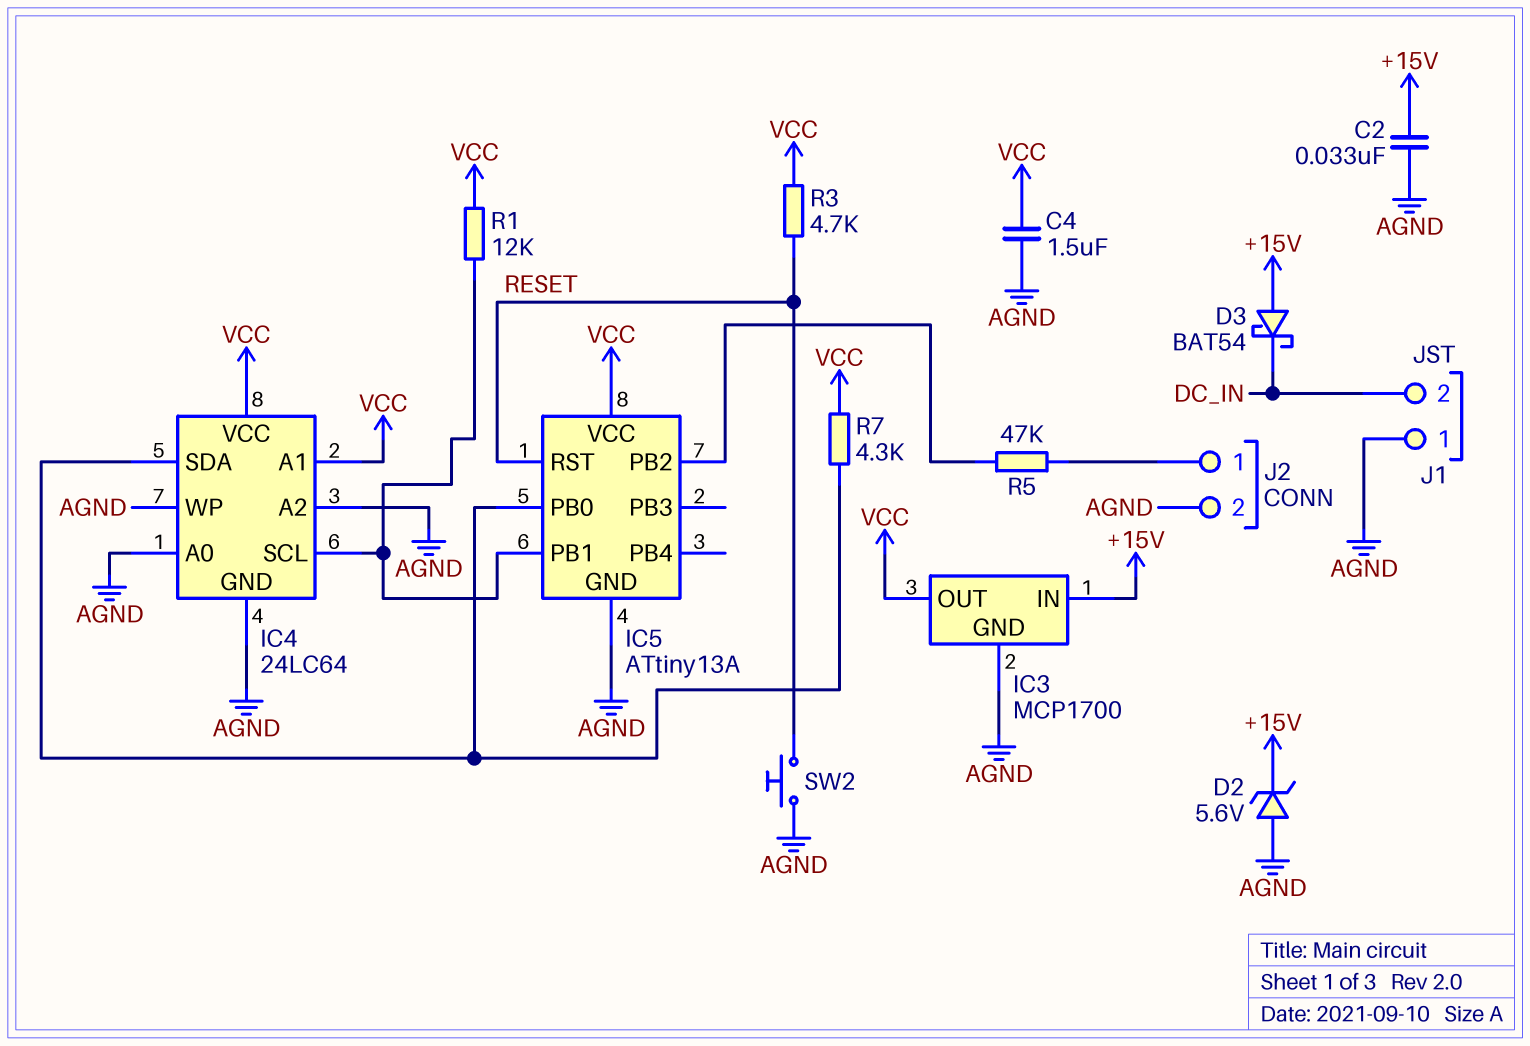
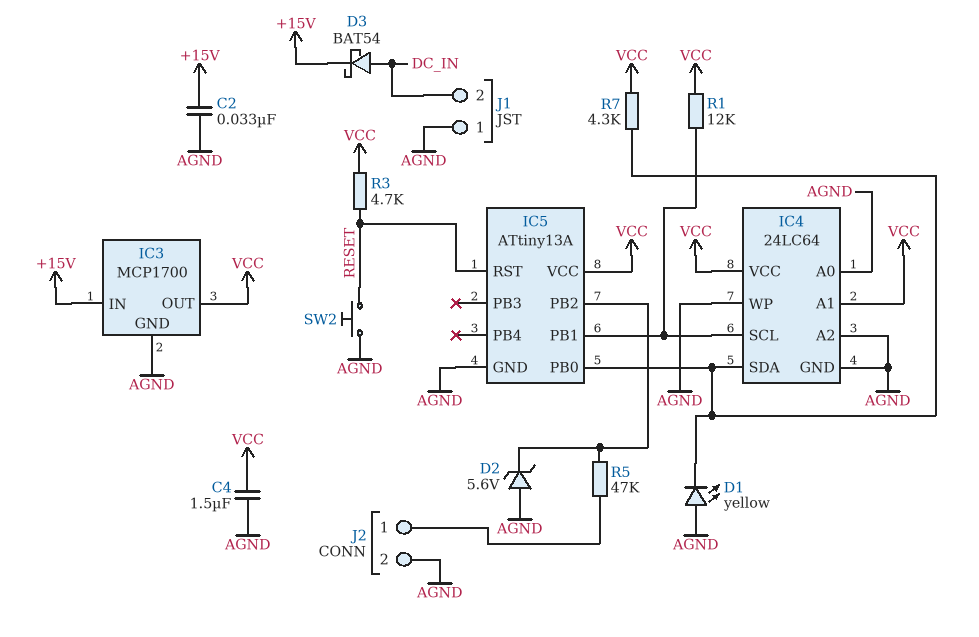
D1: none -> LED yellow (A AGND, K IC4/SDA)
D2: zener 5.6V (A AGND, K +15V) -> zener 5.6V (A AGND, K IC5/PB2)
D3: schottky BAT54 (A +15V, K DC_IN) -> schottky BAT54 (A DC_IN, K +15V)

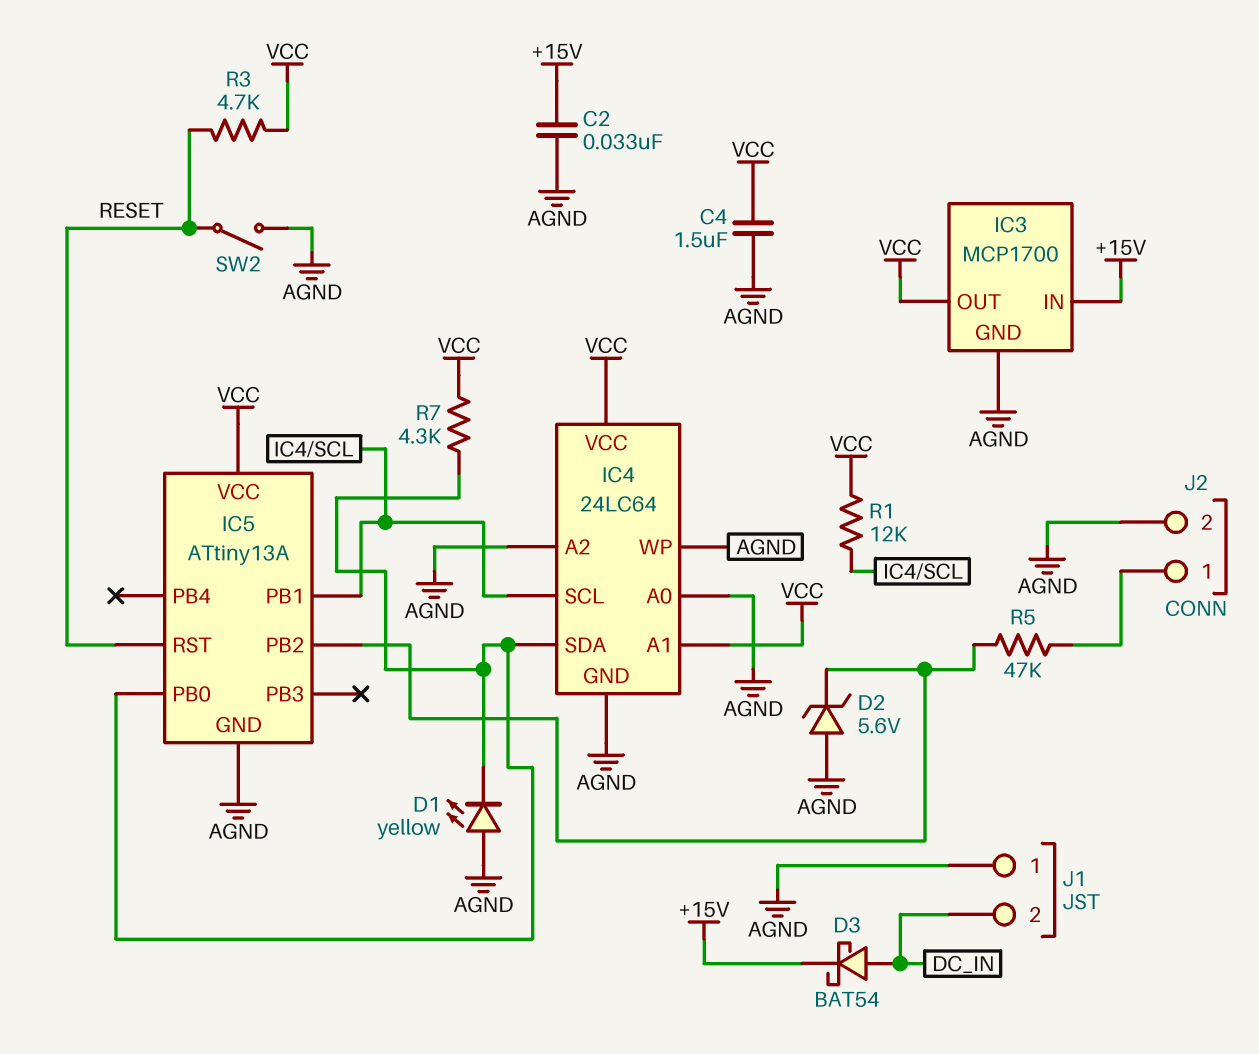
SW2: button (AGND, RESET) -> switch (AGND, RESET)

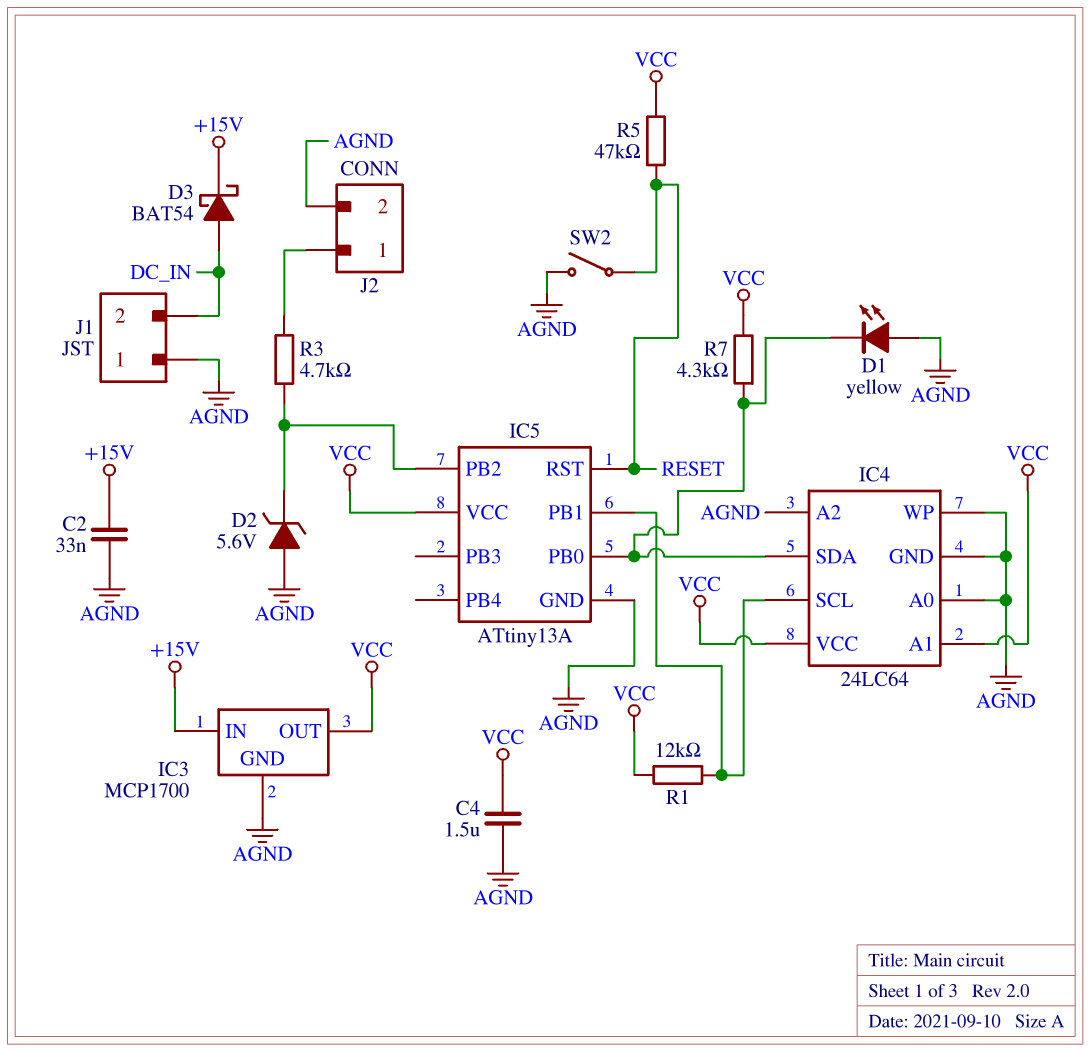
R3: 4.7k (RESET, VCC) -> 4.7k (IC5/PB2, J2/1)
R5: 47k (IC5/PB2, J2/1) -> 47k (RESET, VCC)

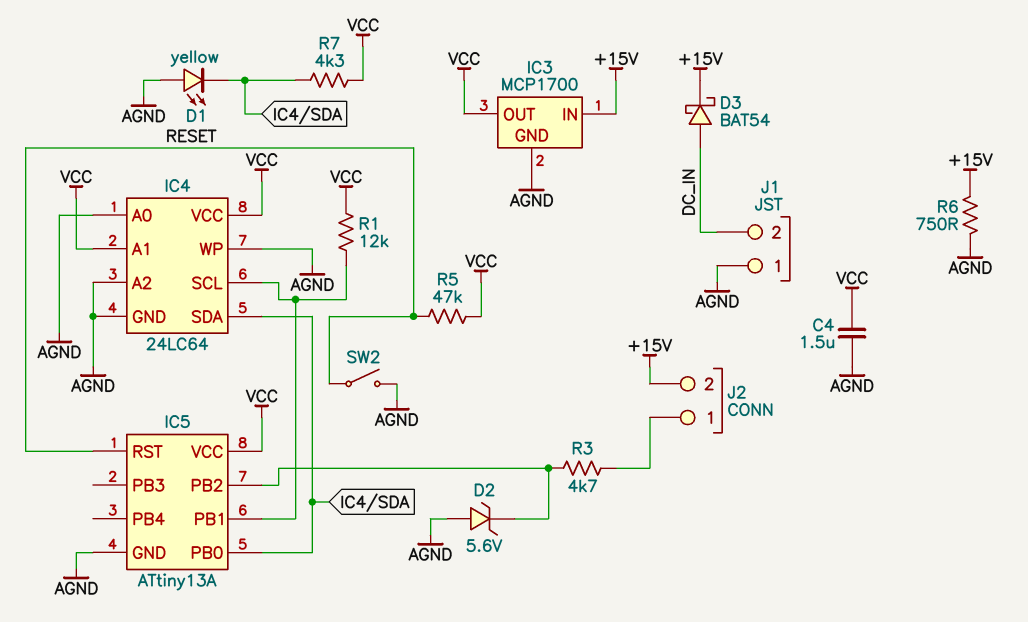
C2: 33nF (+15V, AGND) -> none
J2 pin 2: AGND -> +15V
R6: none -> 750 (+15V, AGND)

